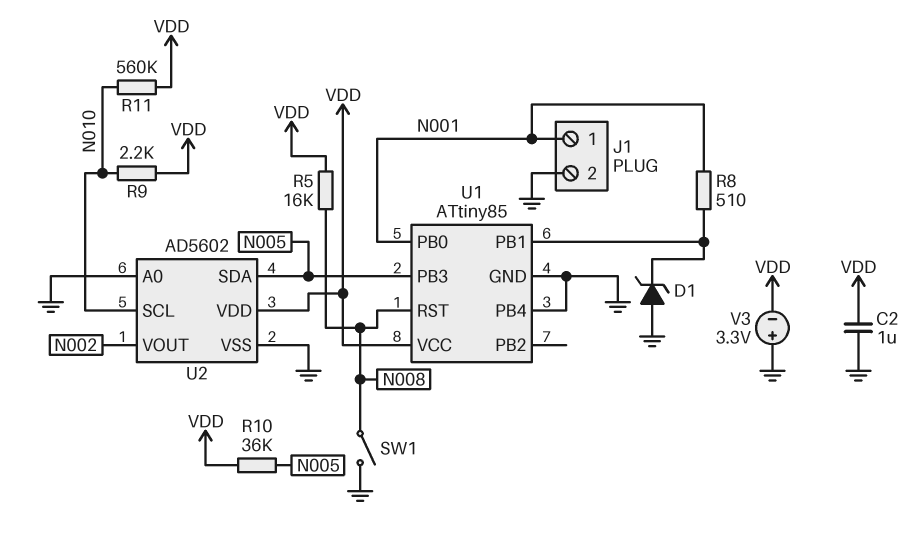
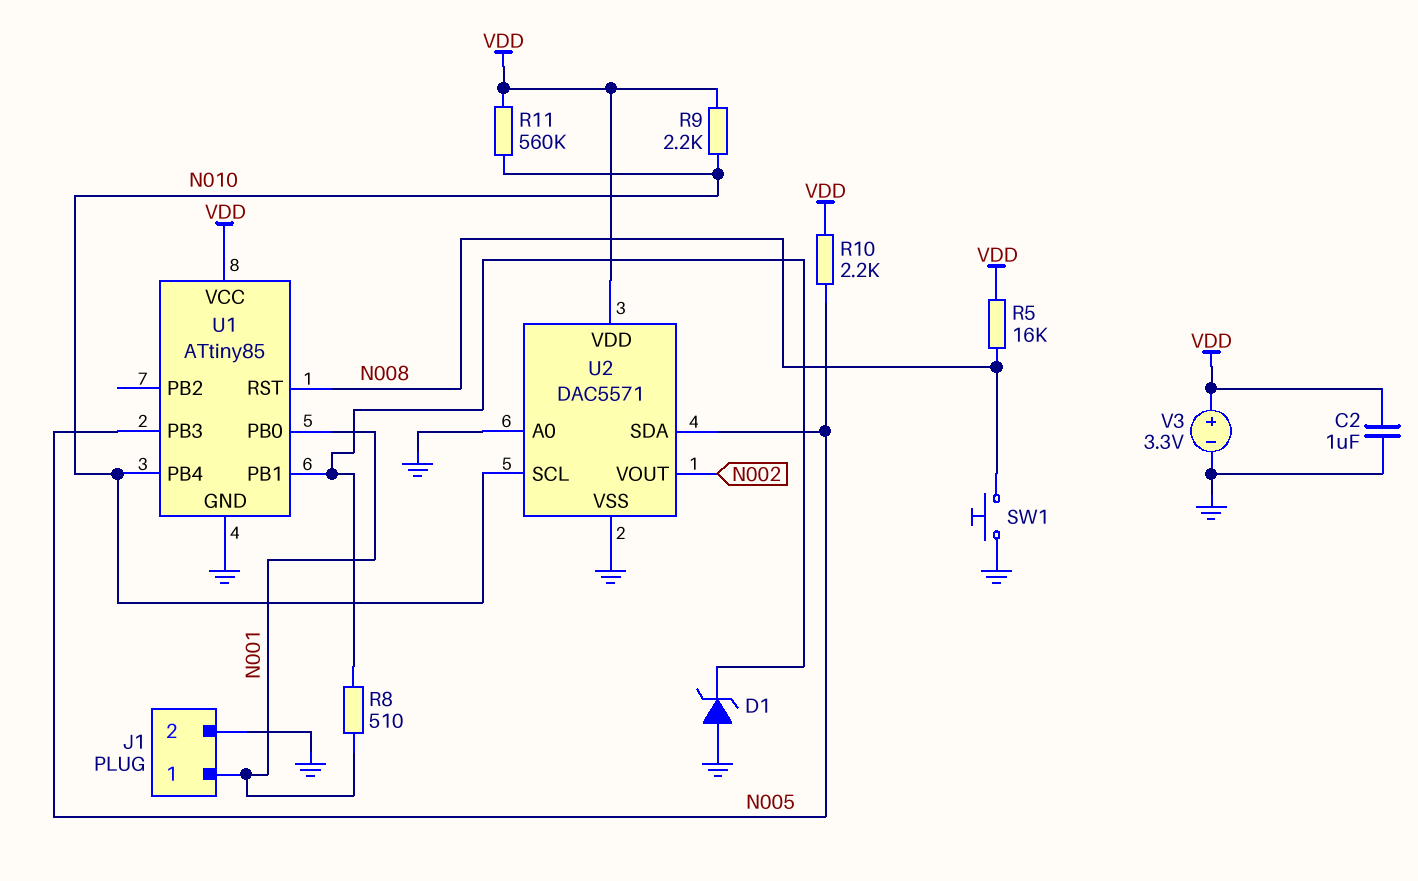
R10: 36k (N005, VDD) -> 2.2k (N005, VDD)
SW1: switch (GND, N008) -> button (GND, N008)
U1 pin PB4: GND -> N010
U2: AD5602 -> DAC5571
V3: 3.3V (plus GND, minus VDD) -> 3.3V (plus VDD, minus GND)

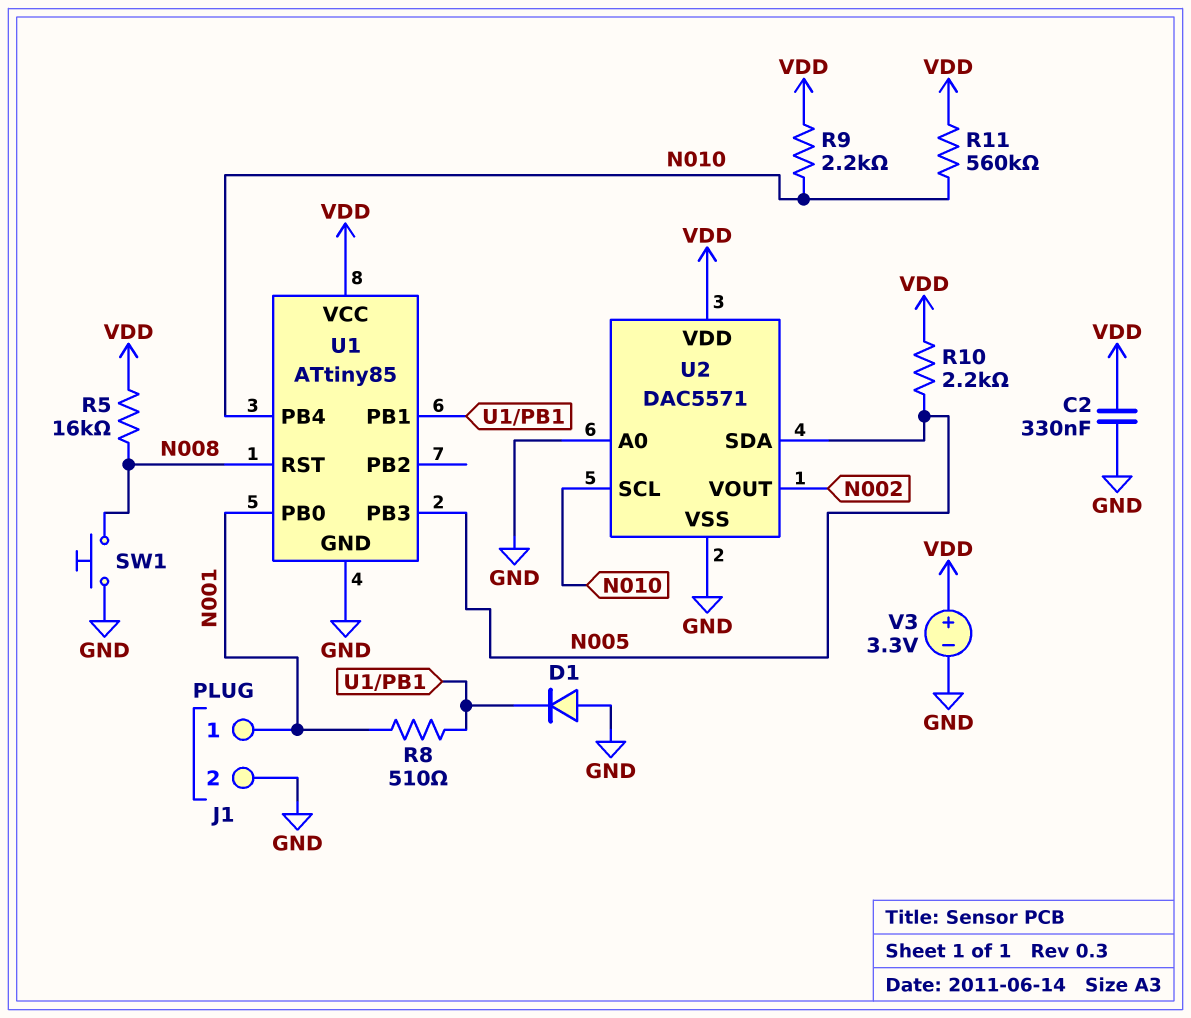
C2: 1uF (GND, VDD) -> 330nF (GND, VDD)
D1: zener (A GND, K U1/PB1) -> diode (A GND, K U1/PB1)

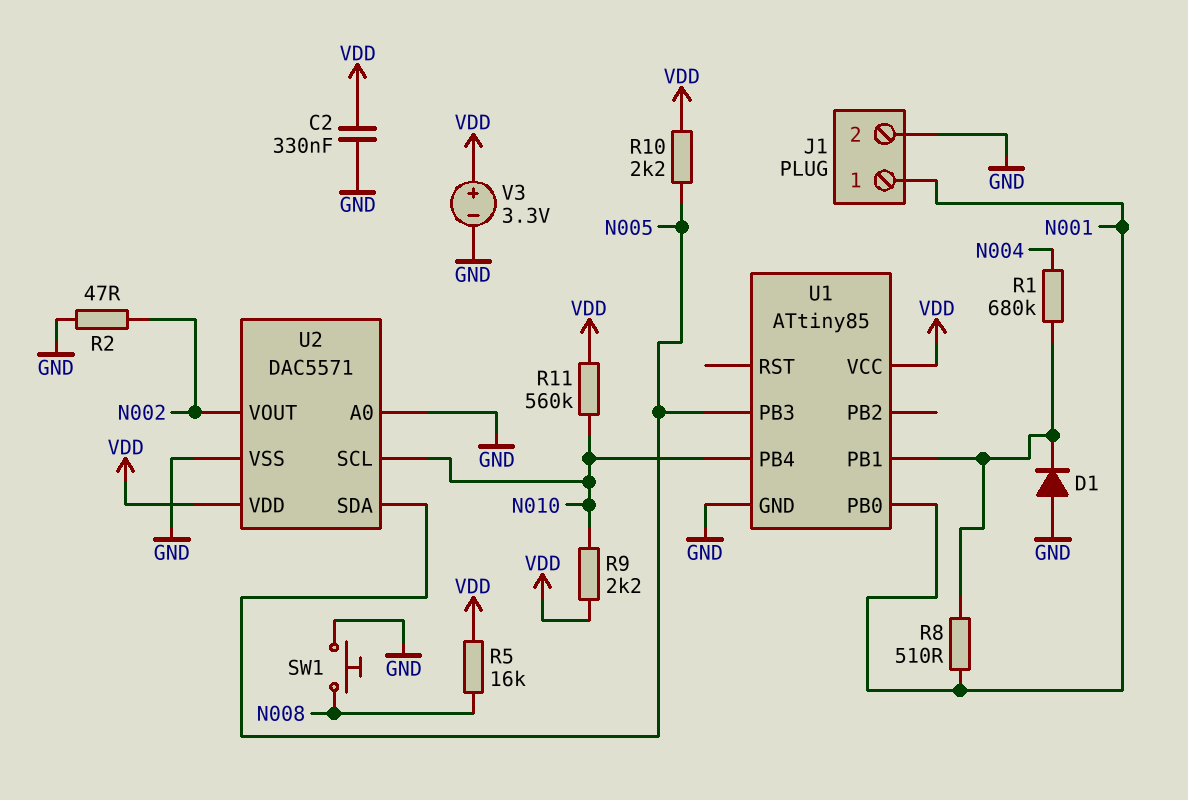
R1: none -> 680k (N004, U1/PB1)
R2: none -> 47 (GND, N002)
U1 pin RST: N008 -> none

